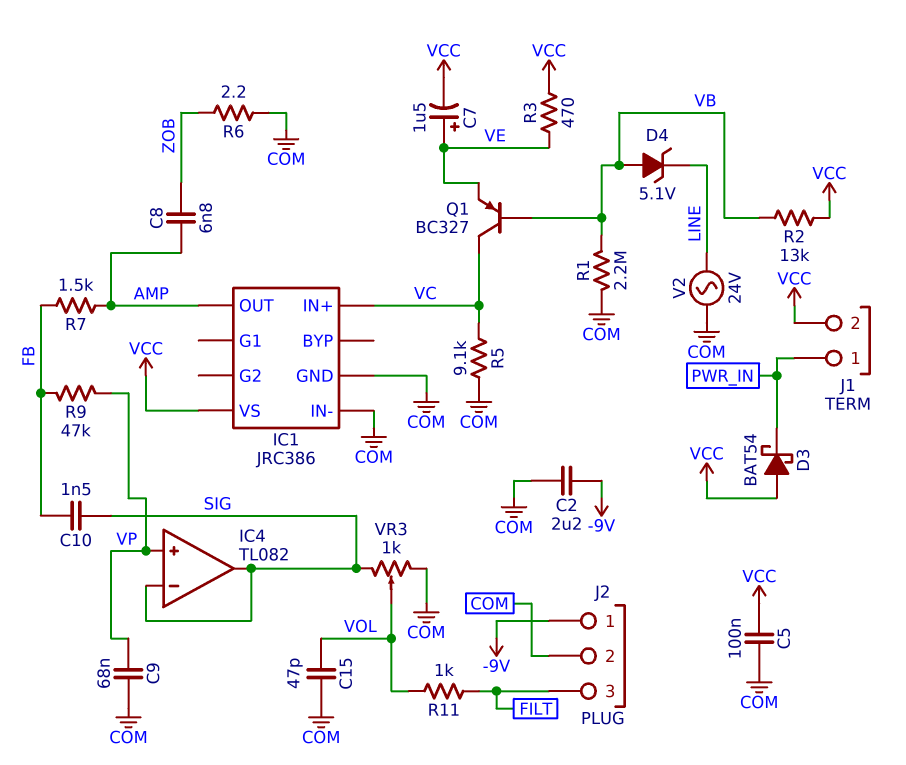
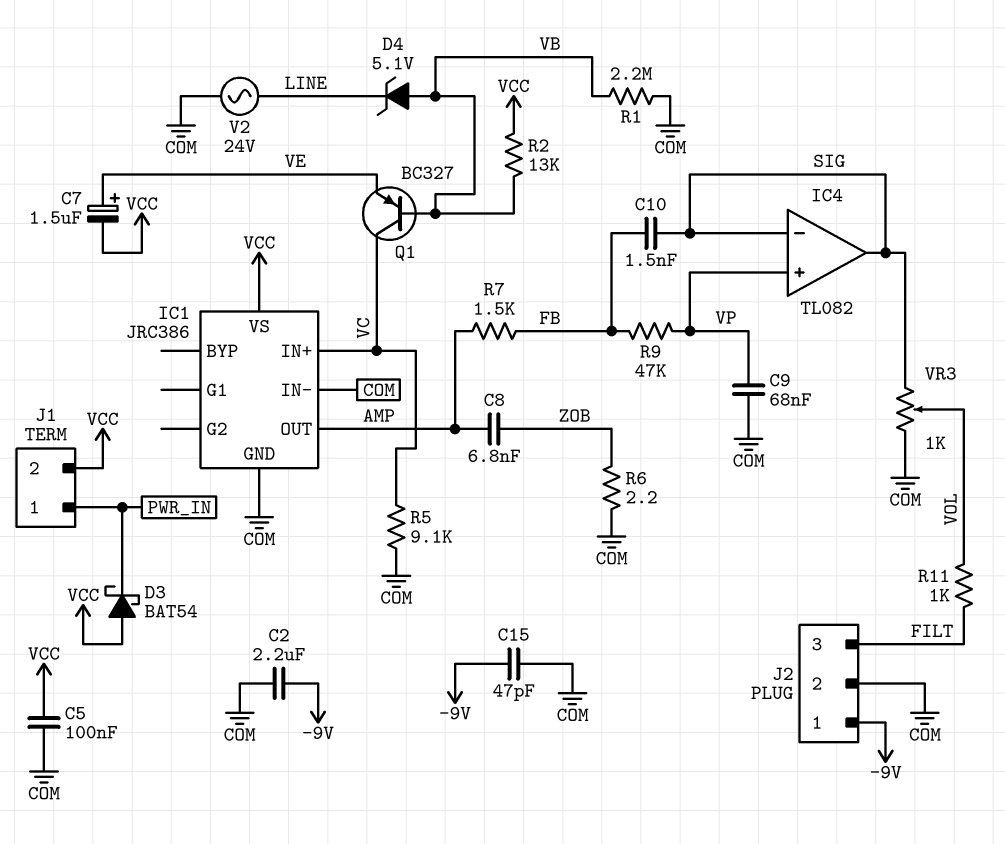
C15: 47pF (COM, VOL) -> 47pF (-9V, COM)
R3: 470 (VCC, VE) -> none

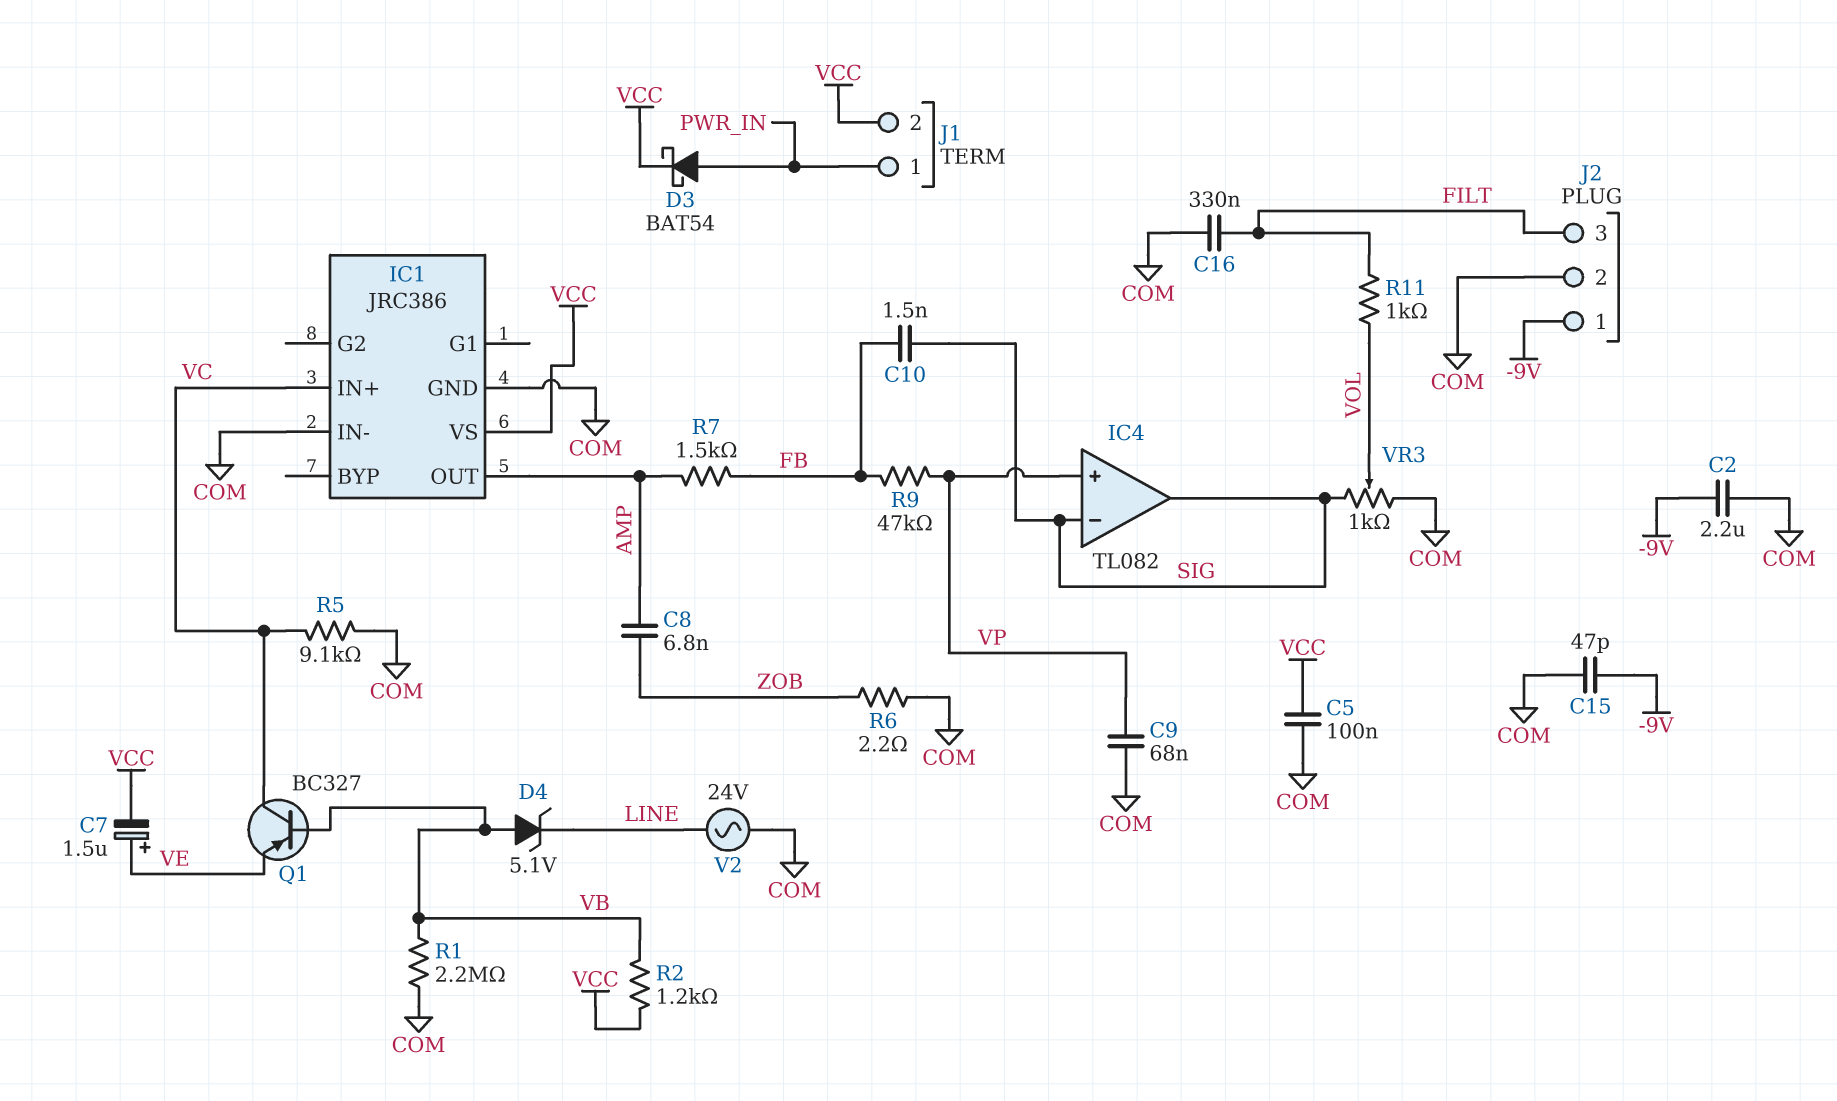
C16: none -> 330nF (COM, FILT)
D3: schottky BAT54 (A VCC, K PWR_IN) -> schottky BAT54 (A PWR_IN, K VCC)
R2: 13k (VB, VCC) -> 1.2k (VB, VCC)

